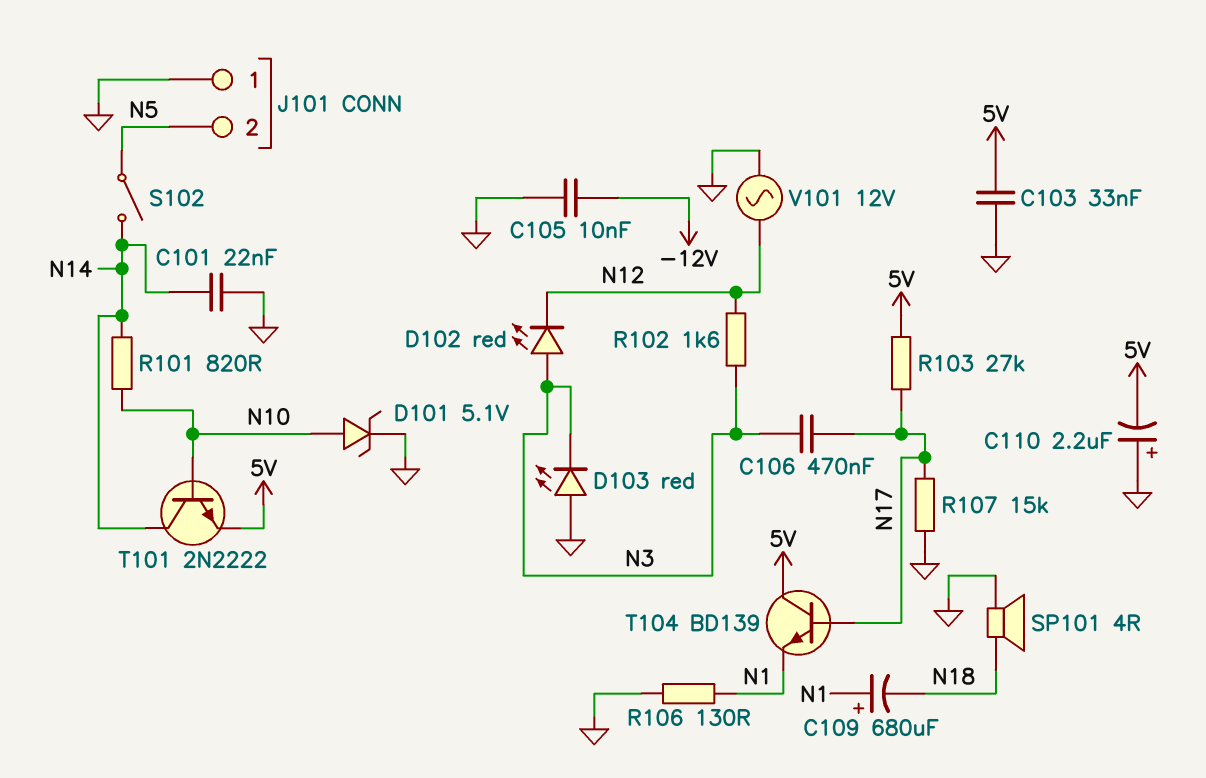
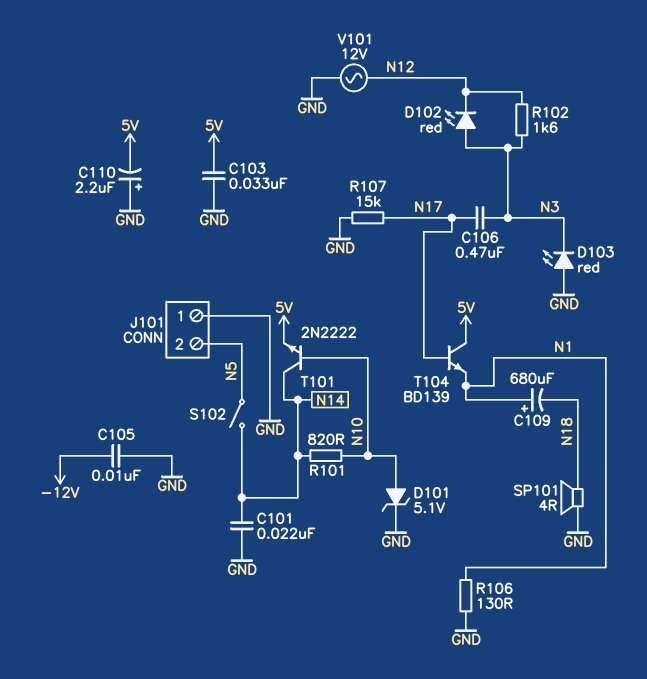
R103: 27k (5V, N17) -> none

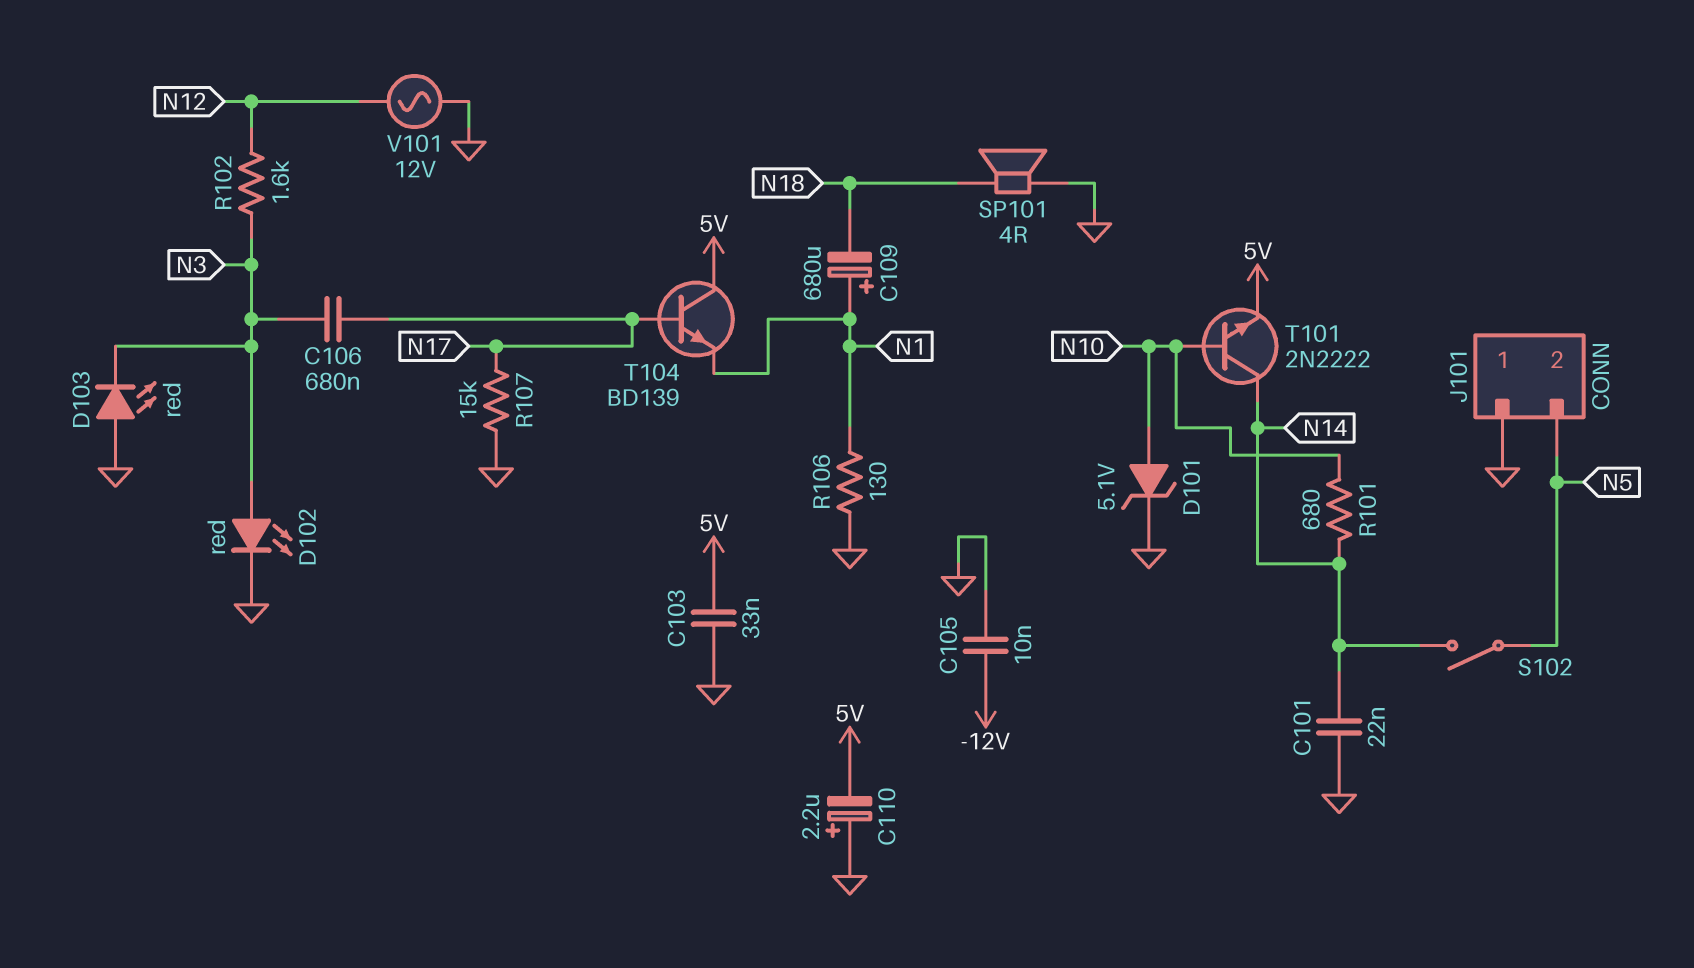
C106: 470nF (N3, N17) -> 680nF (N3, N17)
D102: LED red (A N3, K N12) -> LED red (A N3, K GND)
R101: 820 (N10, N14) -> 680 (N10, N14)

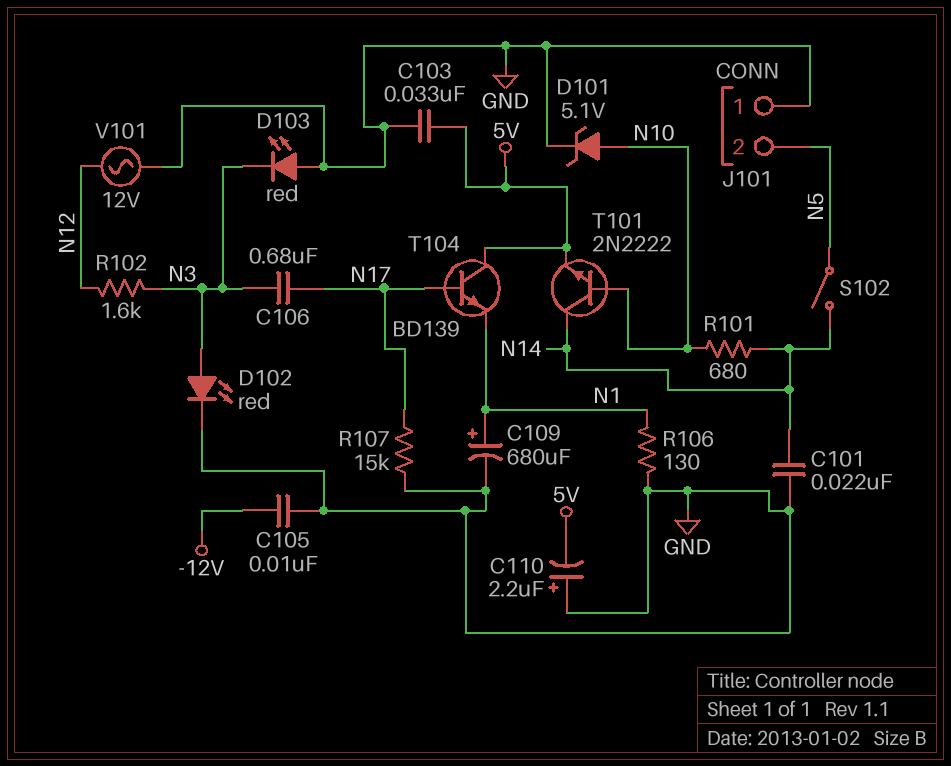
C109: 680uF (plus N1, minus N18) -> 680uF (plus N1, minus GND)
SP101: speaker 4R (GND, N18) -> none

